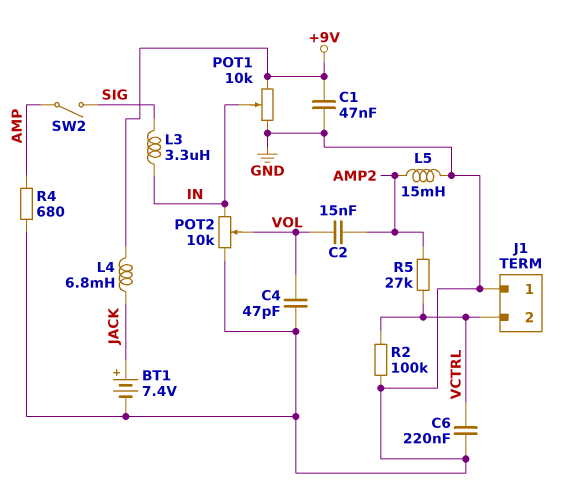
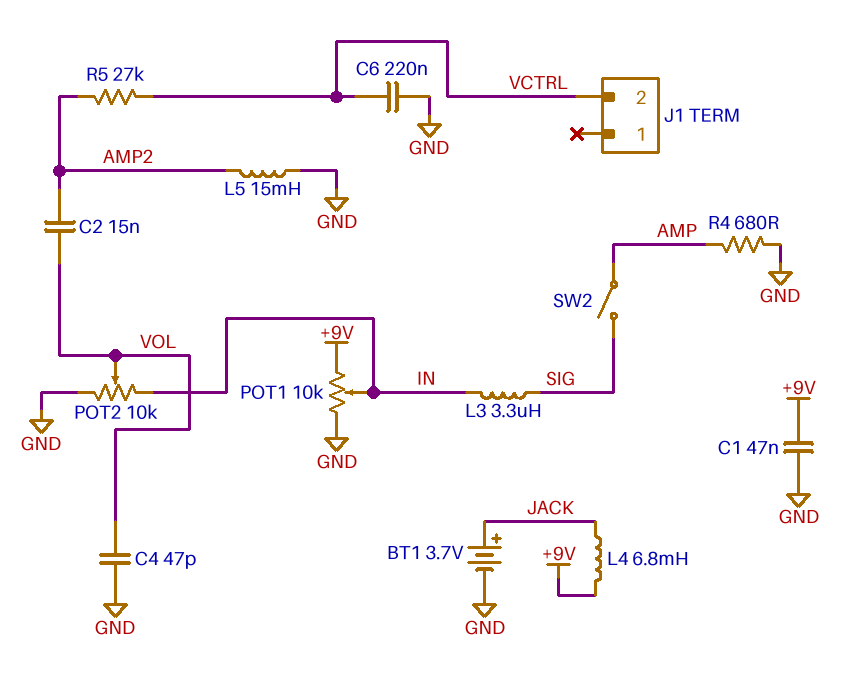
BT1: 7.4V (plus JACK, minus GND) -> 3.7V (plus JACK, minus GND)
J1 pin 1: GND -> none
R2: 100k (GND, VCTRL) -> none

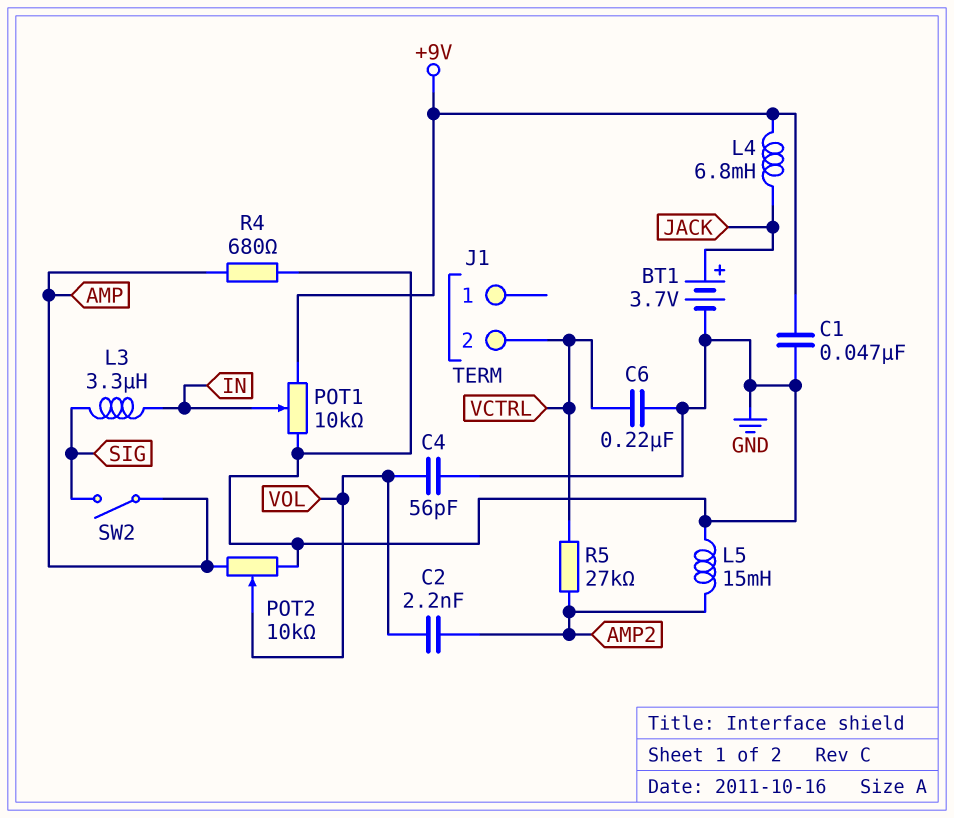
C2: 15nF (AMP2, VOL) -> 2.2nF (AMP2, VOL)
C4: 47pF (GND, VOL) -> 56pF (GND, VOL)
POT2: 10k (GND, IN, wiper VOL) -> 10k (AMP, GND, wiper VOL)

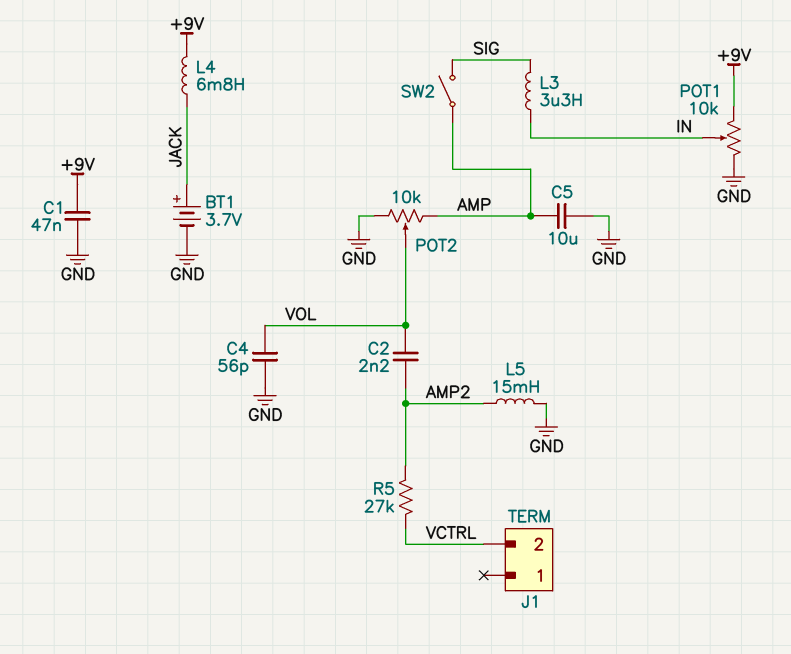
C5: none -> 10uF (AMP, GND)
C6: 220nF (GND, VCTRL) -> none
R4: 680 (AMP, GND) -> none

